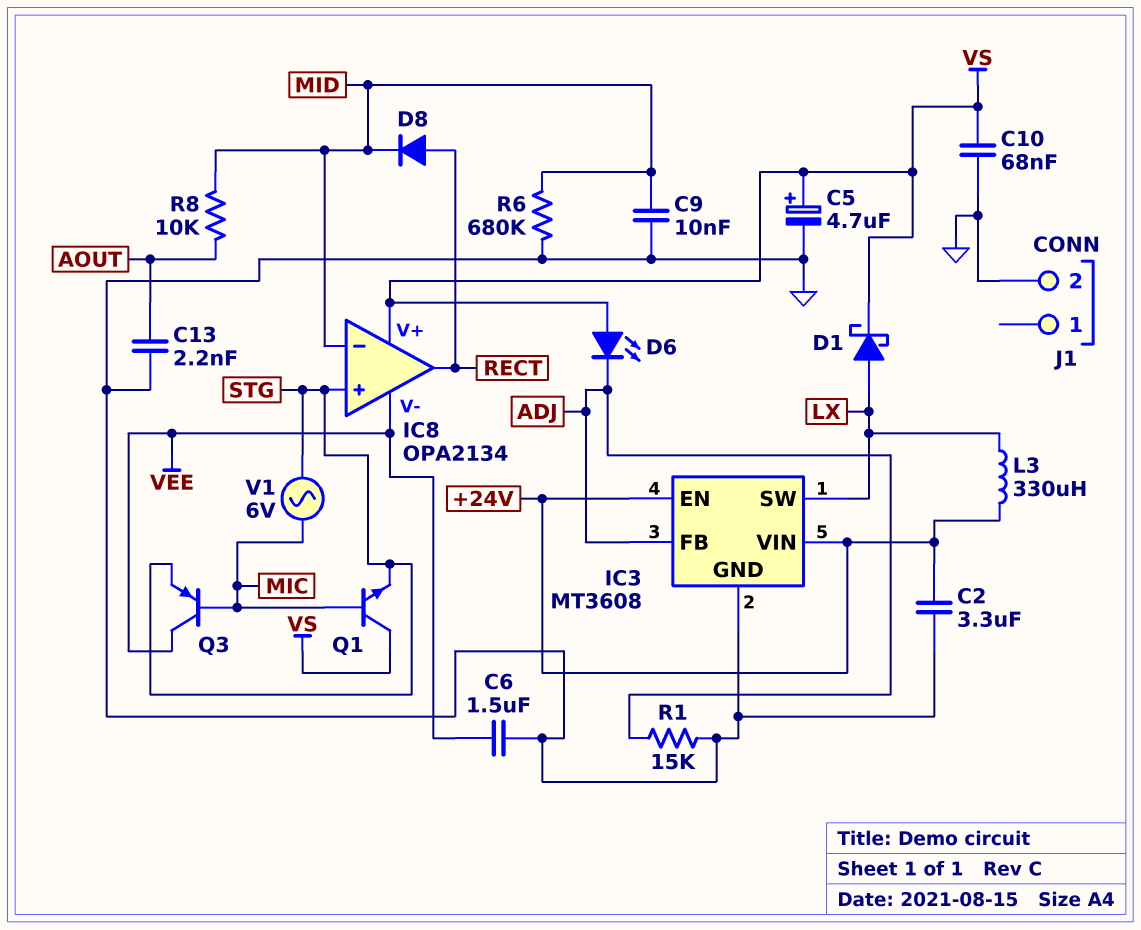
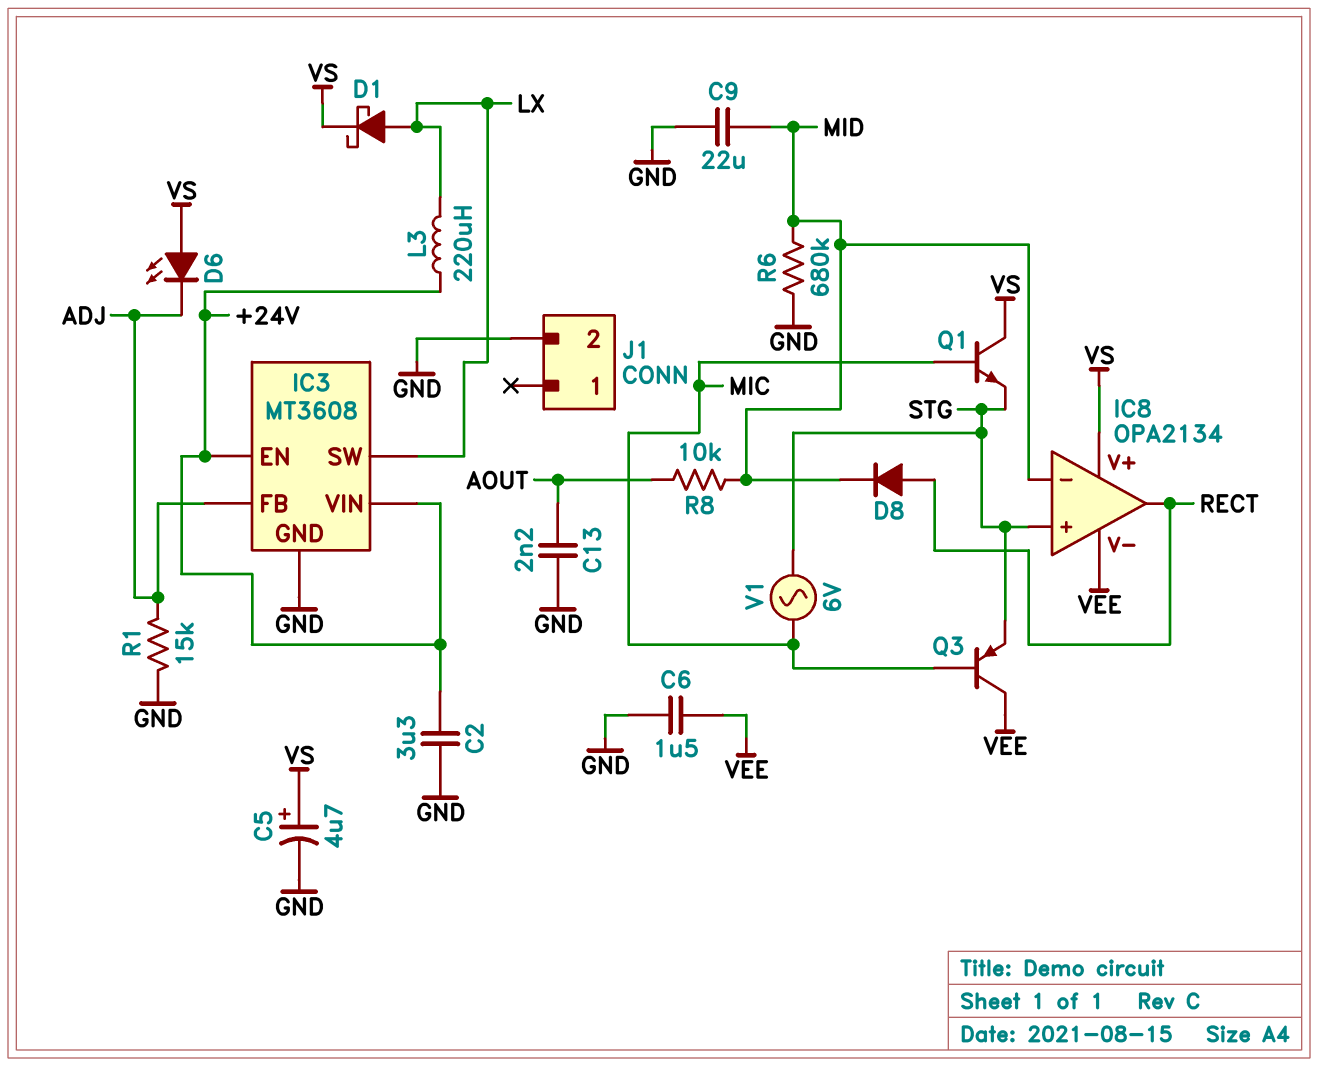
C9: 10nF (GND, MID) -> 22uF (GND, MID)
C10: 68nF (GND, VS) -> none
L3: 330uH (+24V, LX) -> 220uH (+24V, LX)

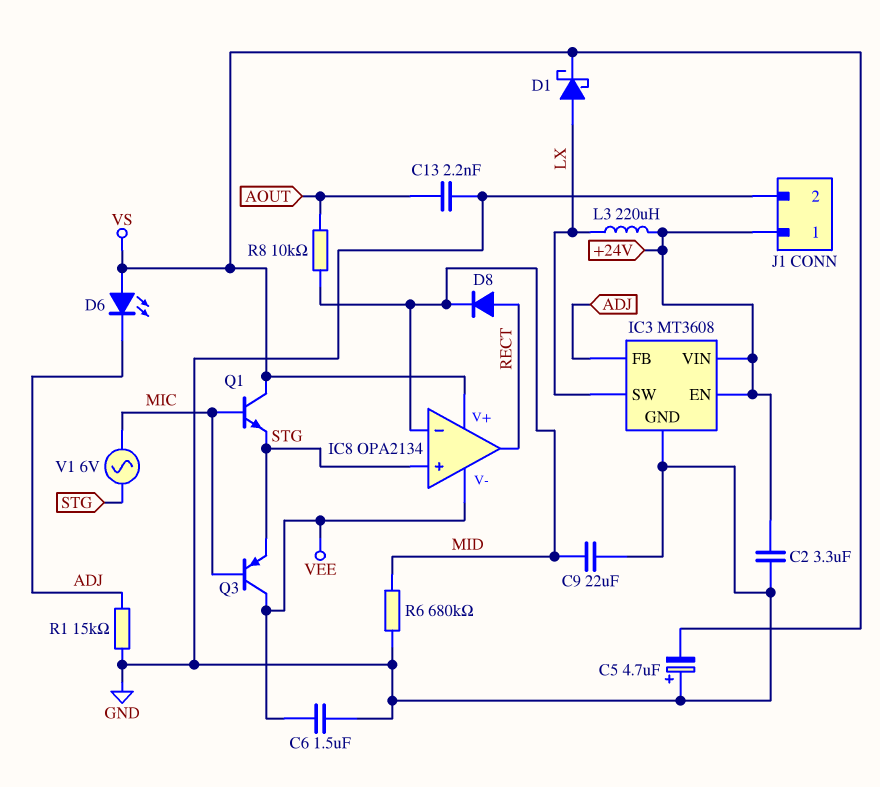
C5: 4.7uF (plus VS, minus GND) -> 4.7uF (plus GND, minus VS)
J1 pin 1: none -> +24V

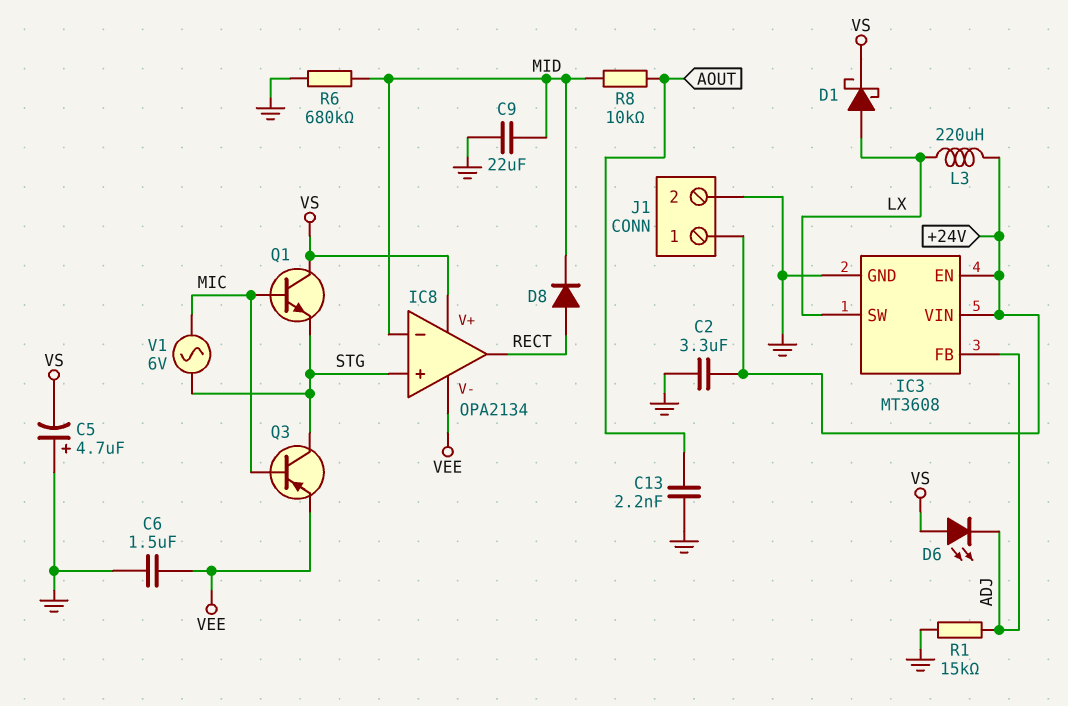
Q3: PNP (B MIC, C VEE, E STG) -> PNP (B MIC, C STG, E VEE)

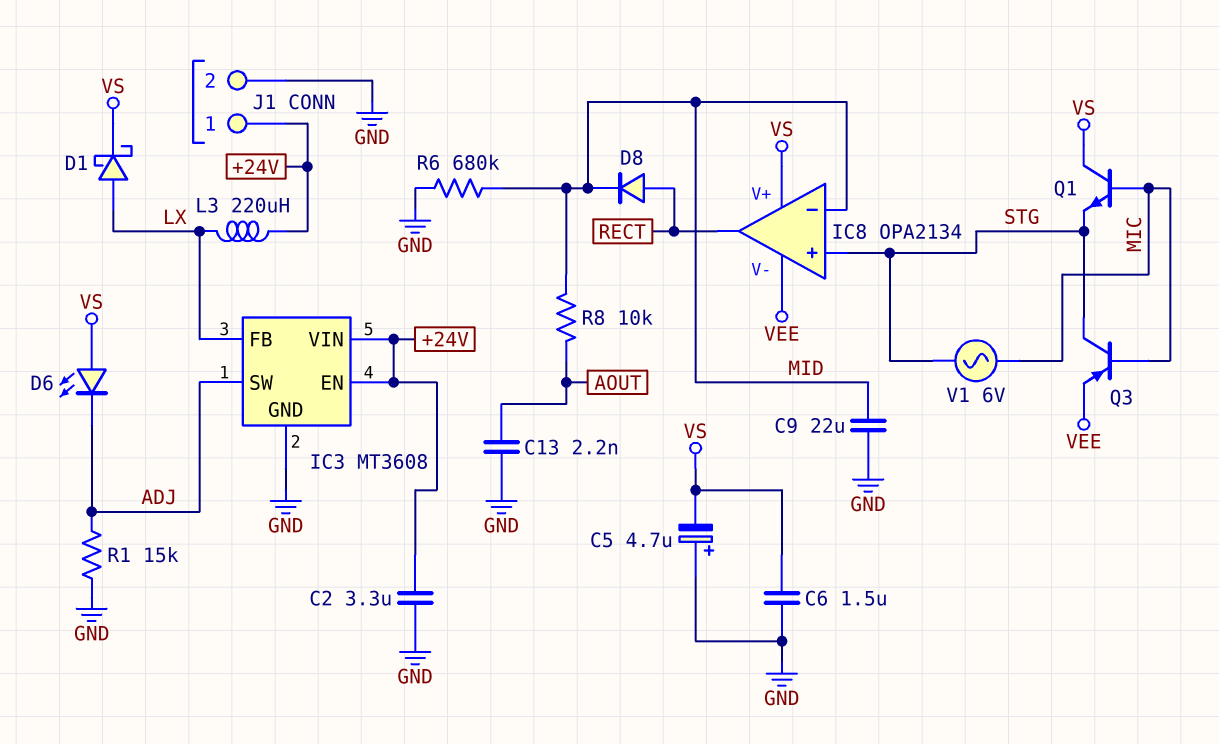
C6: 1.5uF (GND, VEE) -> 1.5uF (GND, VS)
IC3 pin FB: ADJ -> LX
IC3 pin SW: LX -> ADJ

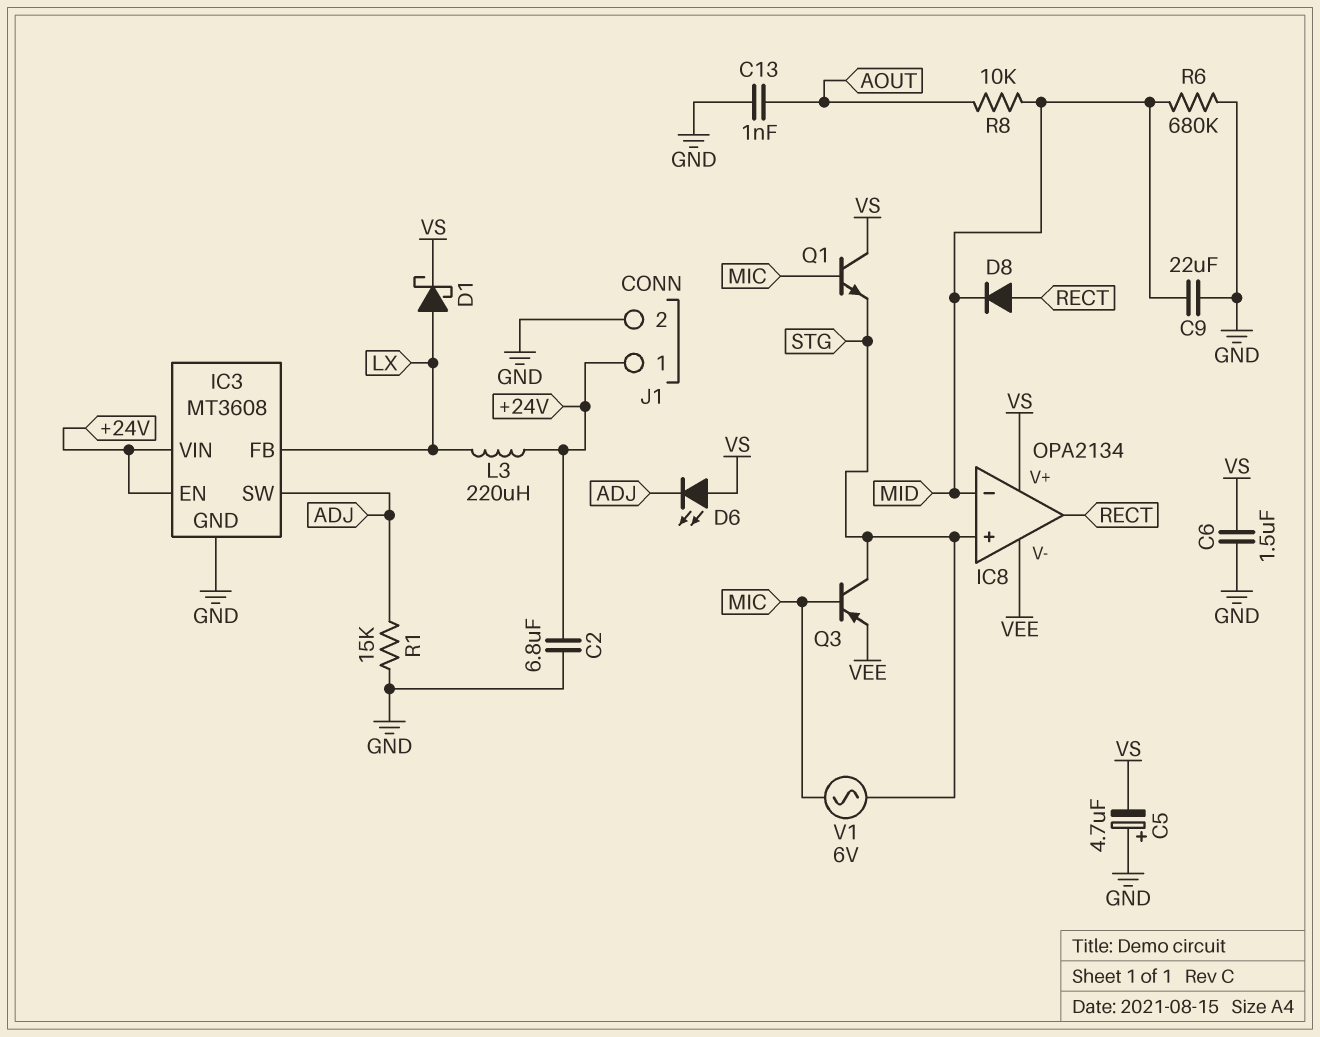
C2: 3.3uF (+24V, GND) -> 6.8uF (+24V, GND)
C13: 2.2nF (AOUT, GND) -> 1nF (AOUT, GND)

